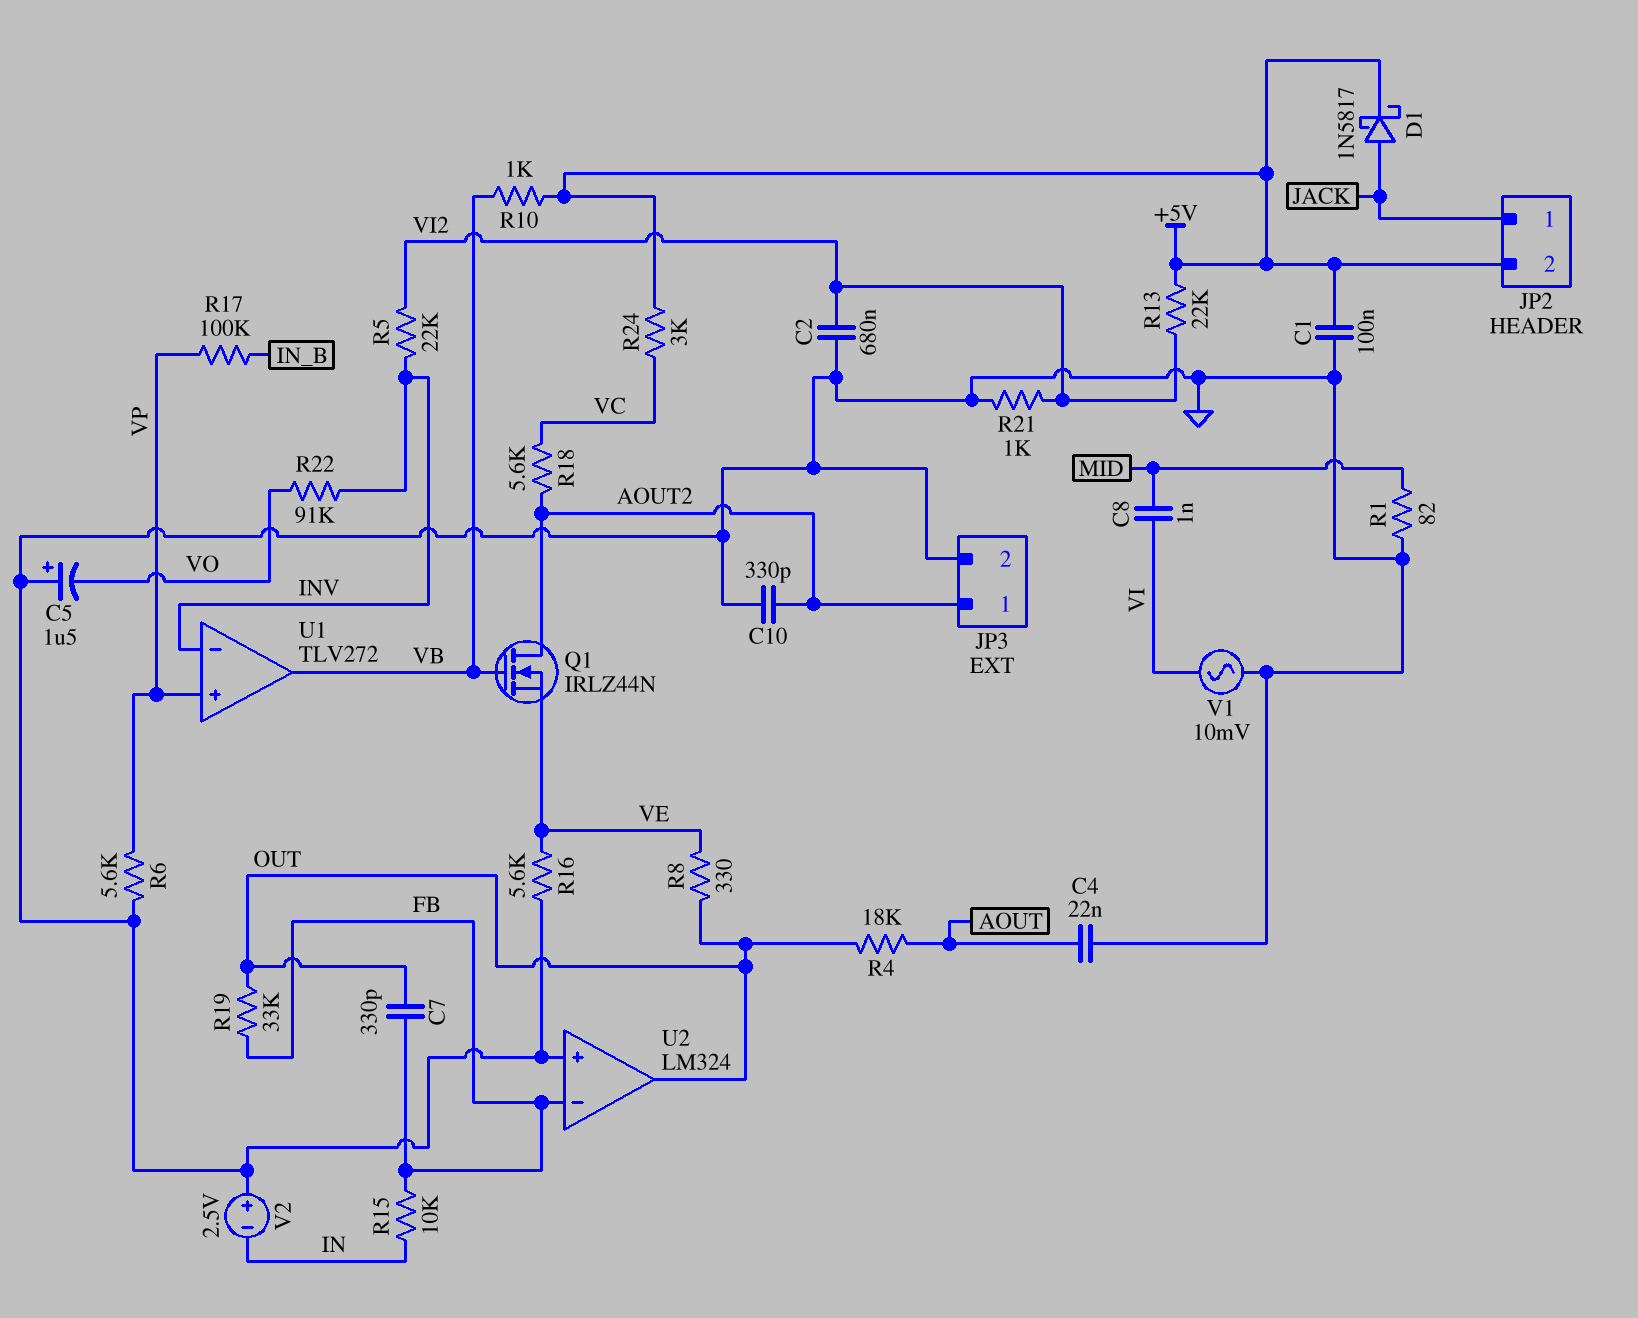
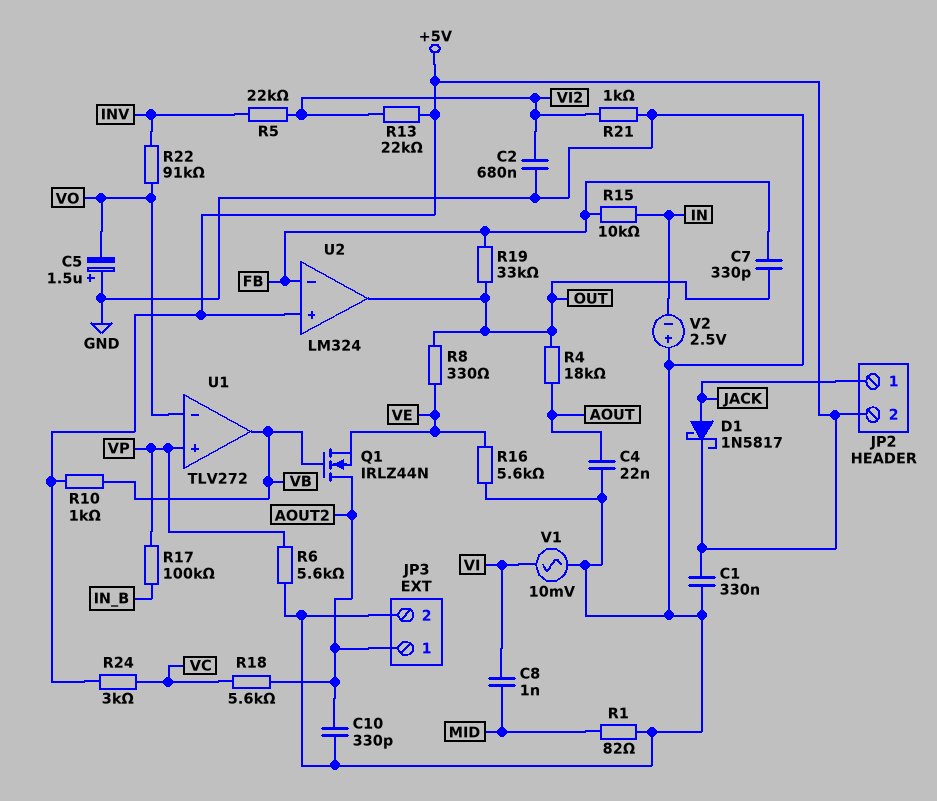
C1: 100nF (+5V, GND) -> 330nF (+5V, GND)
U1 pin in-: INV -> VO
U2 pin in+: GND -> +5V

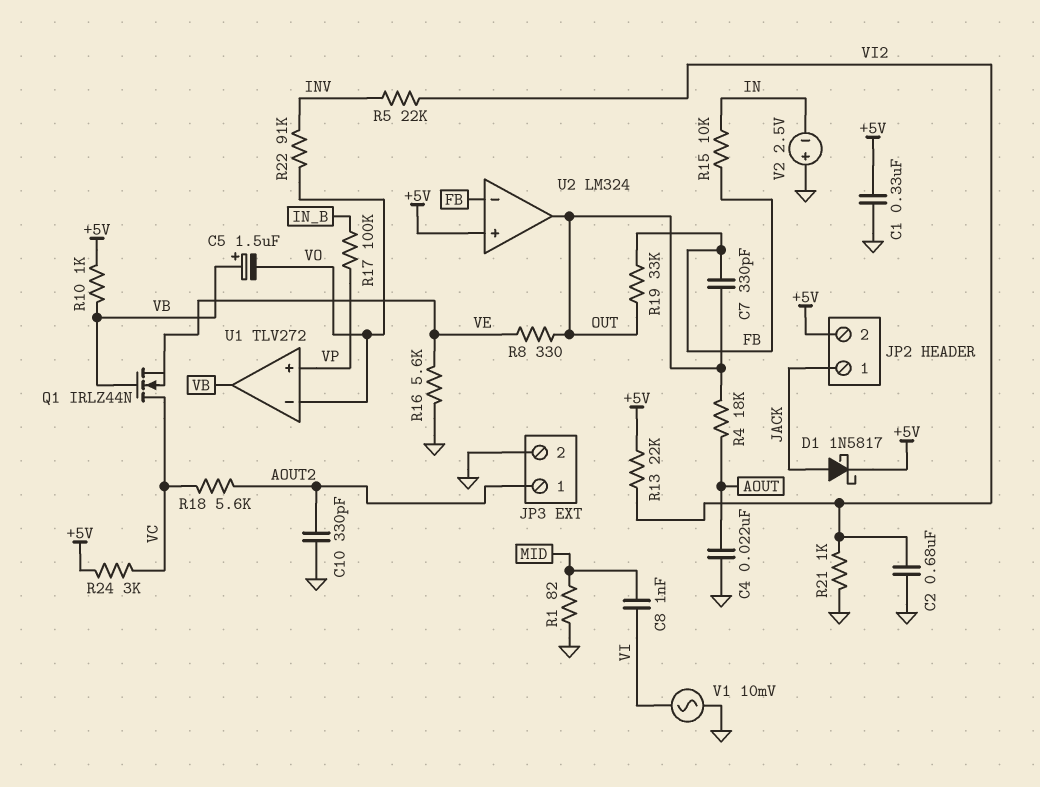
C5: 1.5uF (plus GND, minus VO) -> 1.5uF (plus VB, minus VO)
Q1: NMOS IRLZ44N (G VB, D AOUT2, S VE) -> NMOS IRLZ44N (G VB, D VC, S VE)
R6: 5.6k (GND, VP) -> none

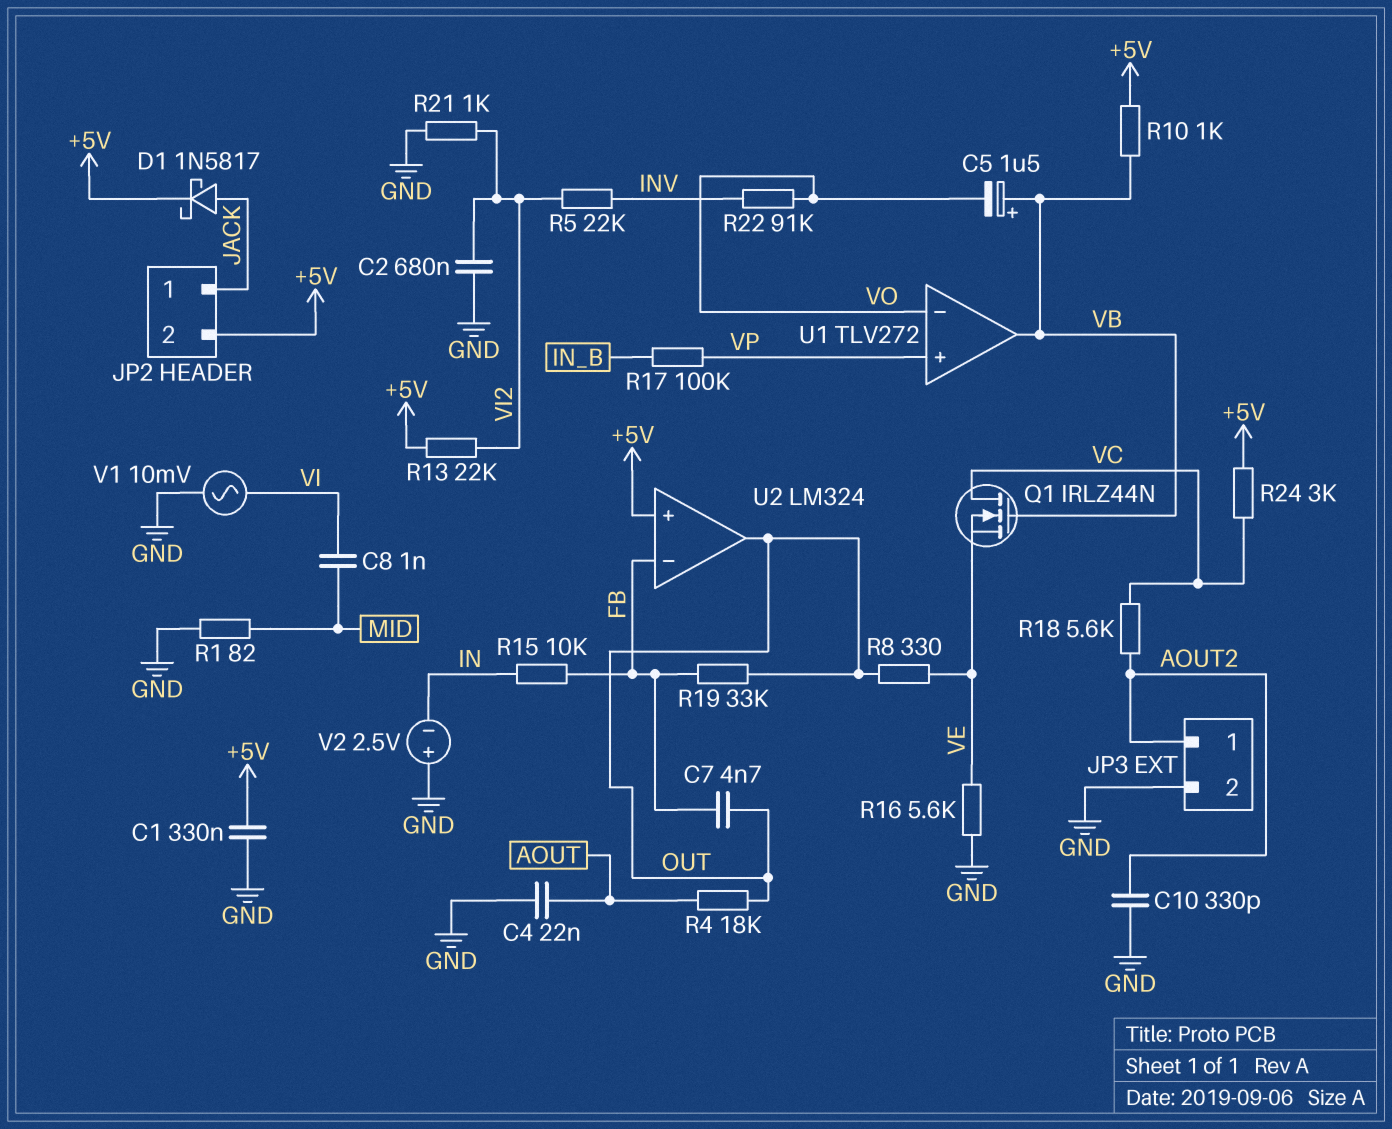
C7: 330pF (FB, OUT) -> 4.7nF (FB, OUT)

